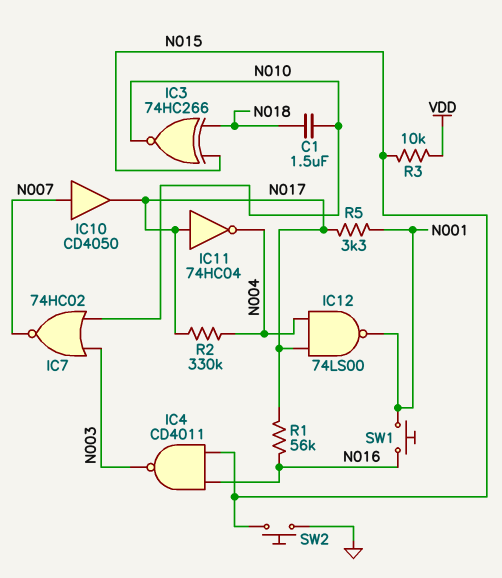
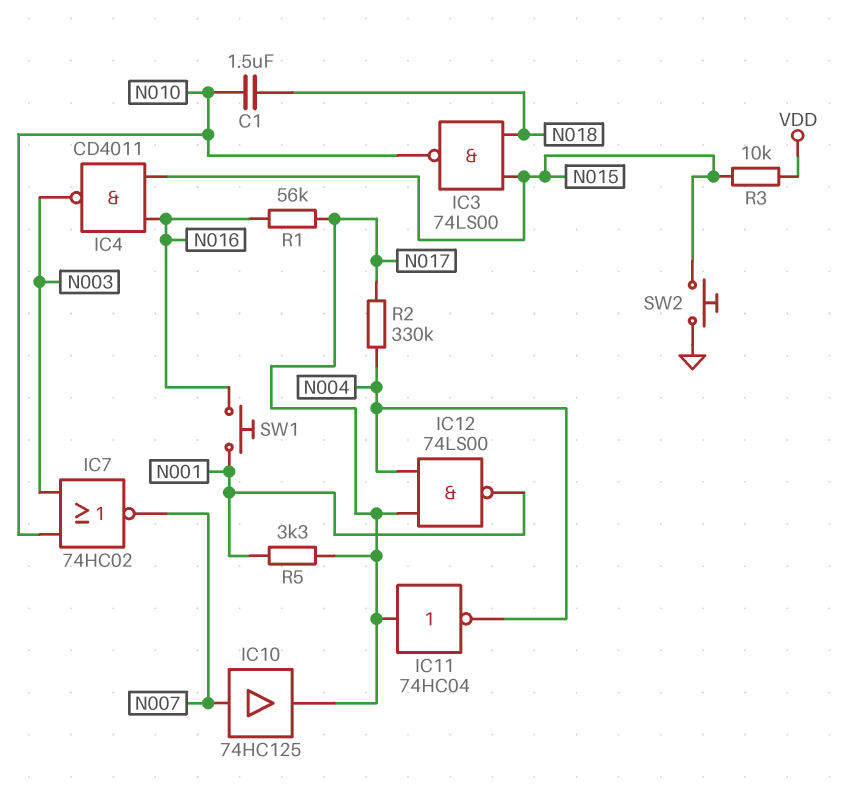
IC3: XNOR 74HC266 (in N015, in N018, out N010) -> NAND 74LS00 (in N015, in N018, out N010)
IC10: buffer CD4050 (in N007, out N017) -> buffer 74HC125 (in N007, out N017)

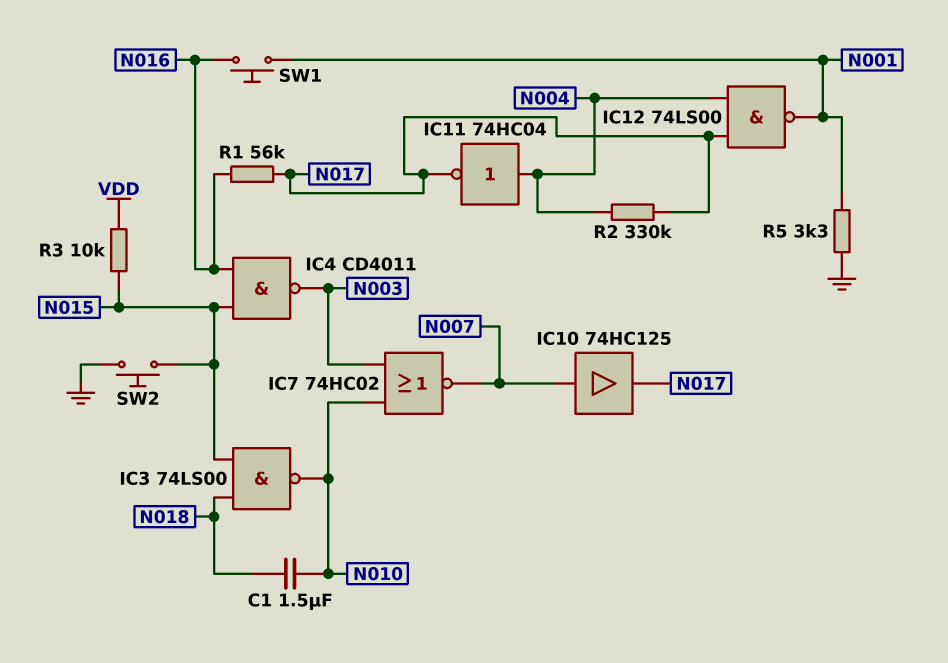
IC11: NOT 74HC04 (in N017, out N004) -> NOT 74HC04 (in N004, out N017)
R5: 3.3k (N001, N017) -> 3.3k (GND, N001)

